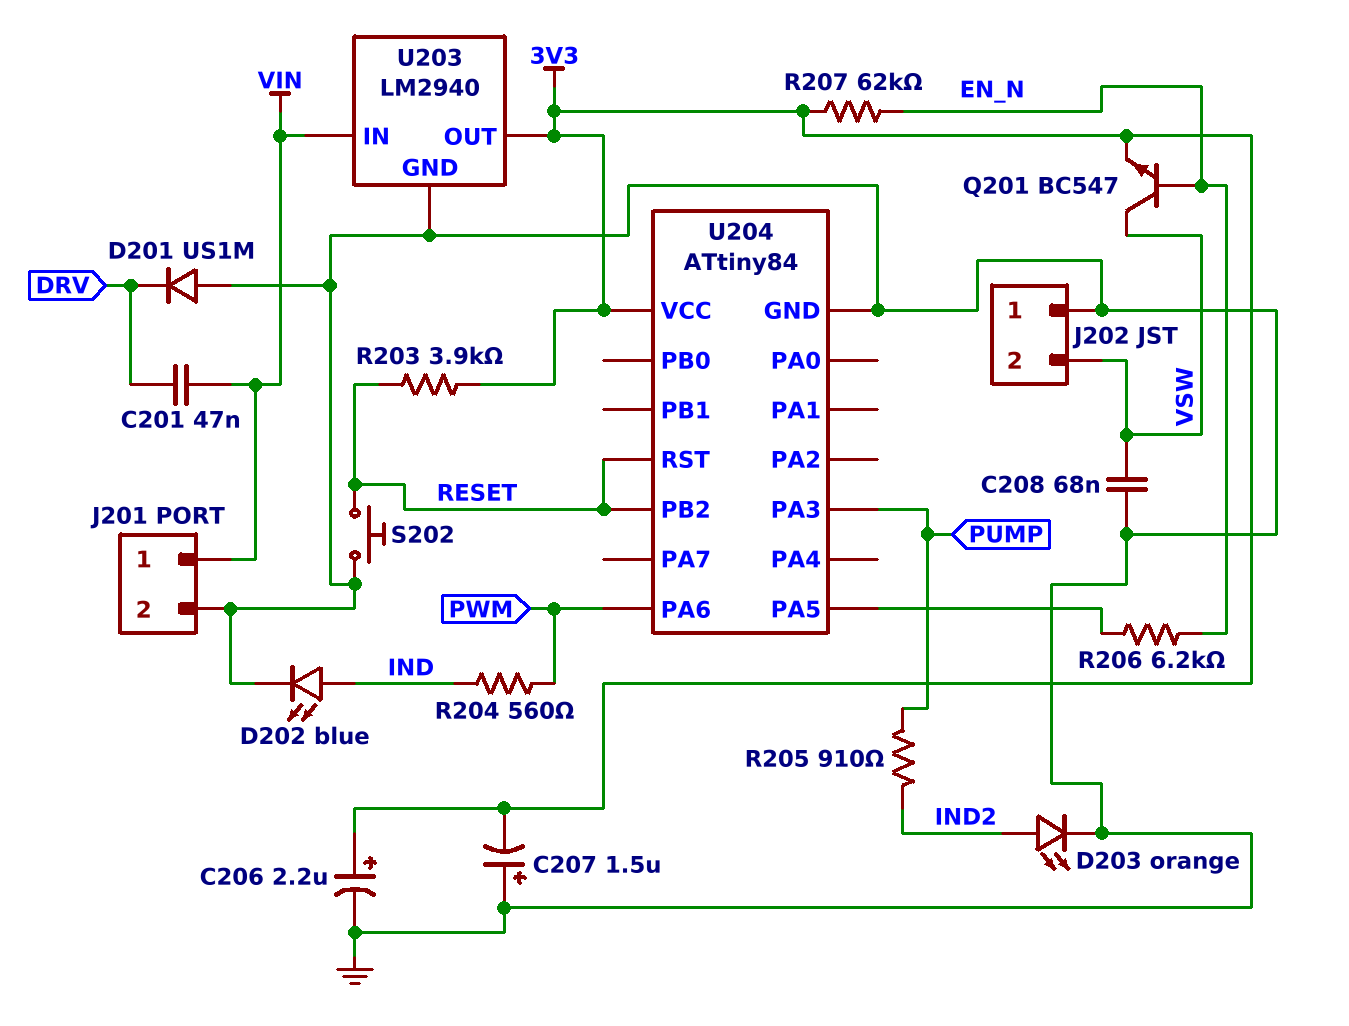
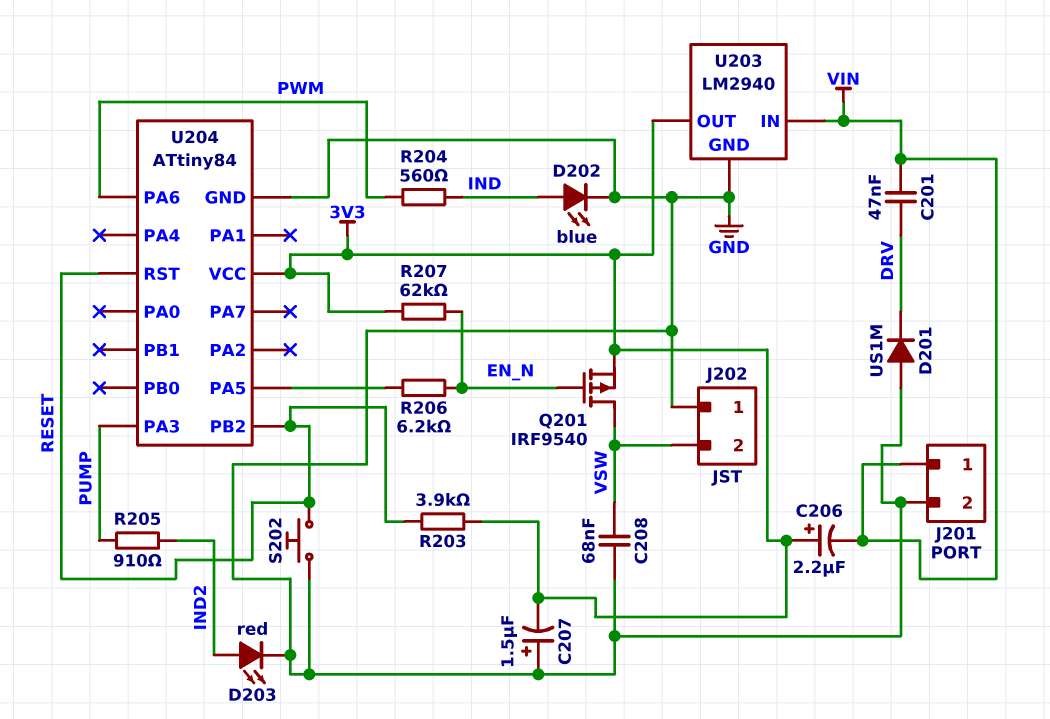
C206: 2.2uF (plus 3V3, minus GND) -> 2.2uF (plus 3V3, minus VIN)
D203: LED orange (A IND2, K GND) -> LED red (A IND2, K GND)
Q201: NPN BC547 (B EN_N, C VSW, E 3V3) -> PMOS IRF9540 (G EN_N, D VSW, S 3V3)

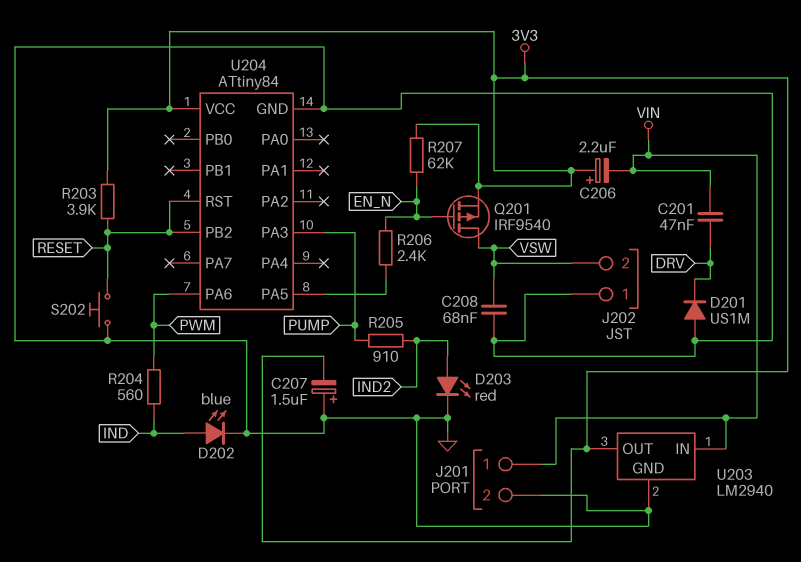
R206: 6.2k (EN_N, U204/PA5) -> 2.4k (EN_N, U204/PA5)

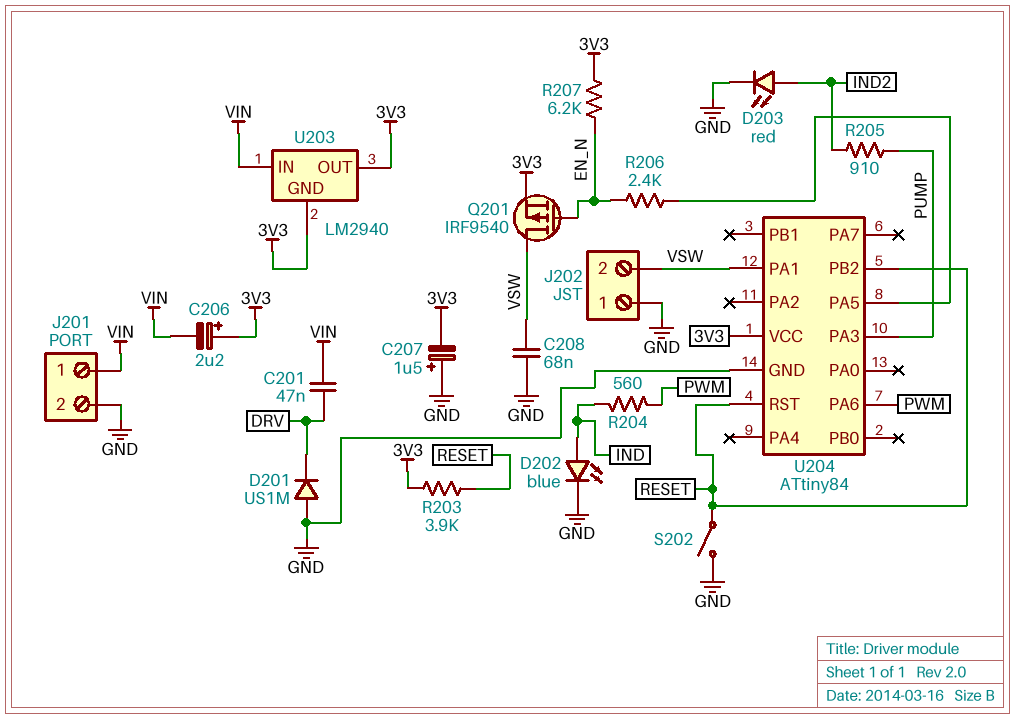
R207: 62k (3V3, EN_N) -> 6.2k (3V3, EN_N)
S202: button (GND, RESET) -> switch (GND, RESET)
U203 pin GND: GND -> 3V3
U204 pin PA1: none -> VSW

